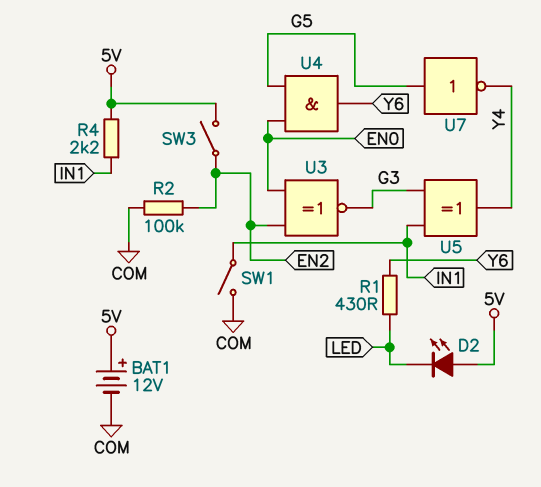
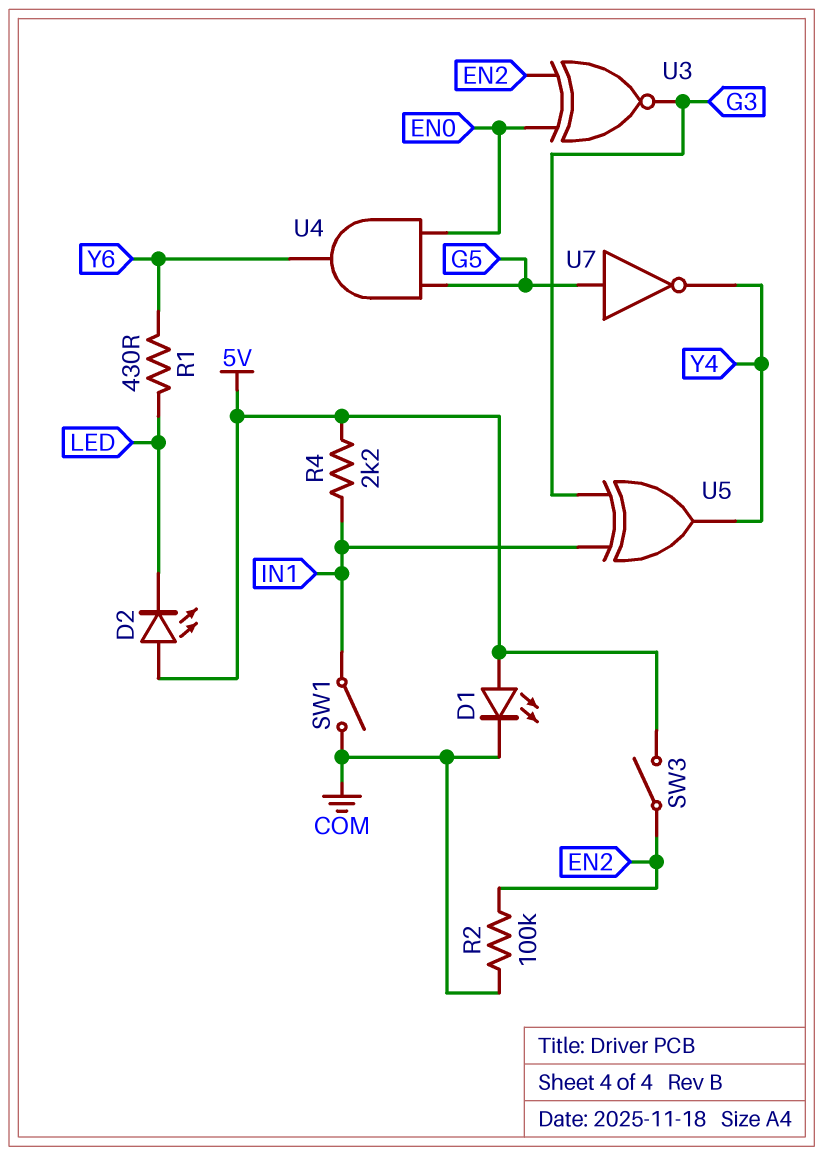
BAT1: 12V (plus 5V, minus COM) -> none
D1: none -> LED (A 5V, K COM)

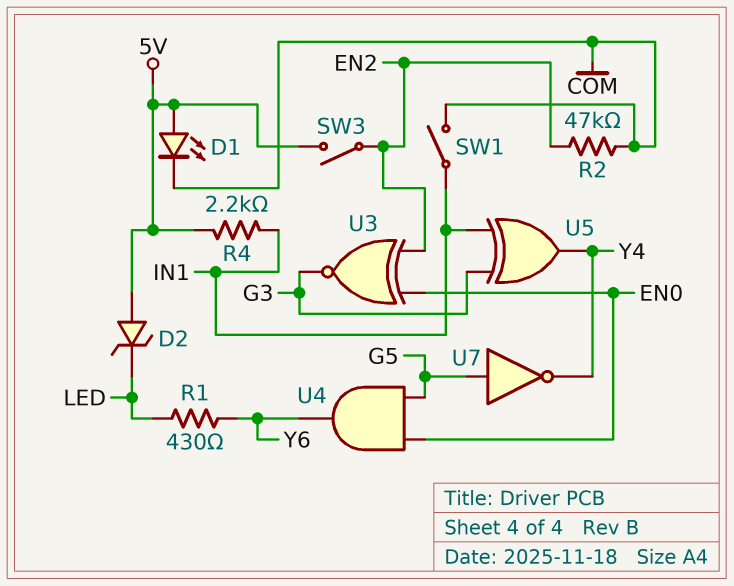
D2: LED (A 5V, K LED) -> zener (A 5V, K LED)
R2: 100k (COM, EN2) -> 47k (COM, EN2)

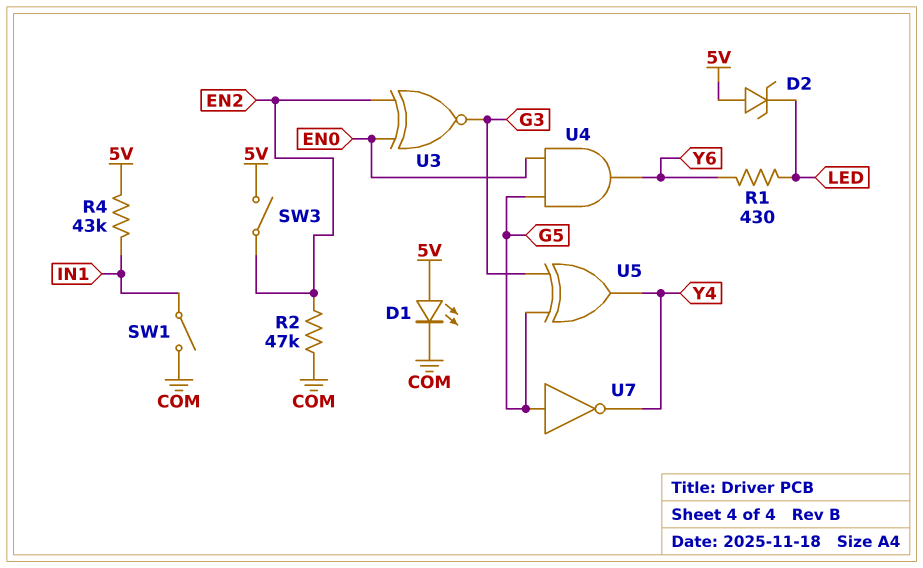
R4: 2.2k (5V, IN1) -> 43k (5V, IN1)
U5: XOR (in G3, in IN1, out Y4) -> XOR (in G3, in G5, out Y4)

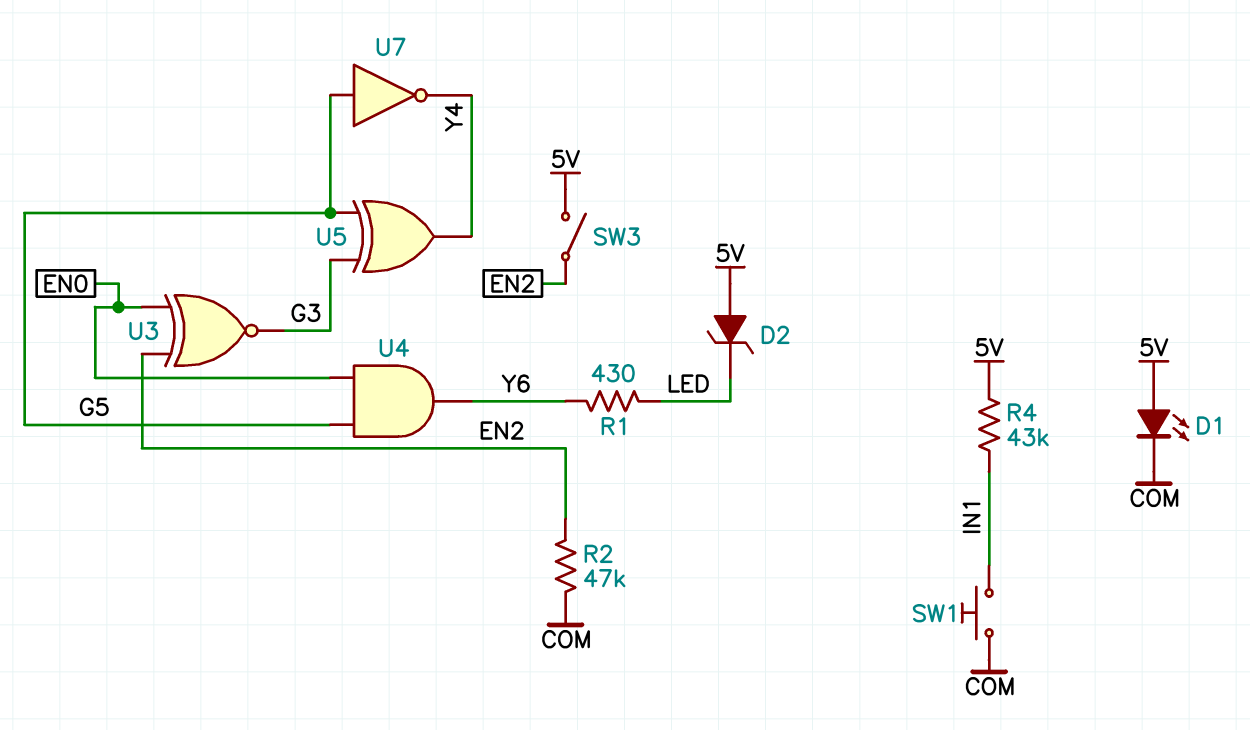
SW1: switch (COM, IN1) -> button (COM, IN1)

